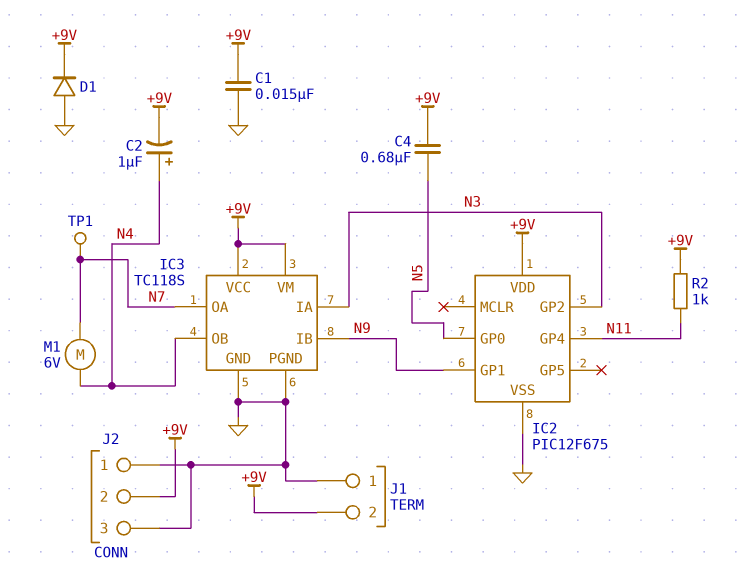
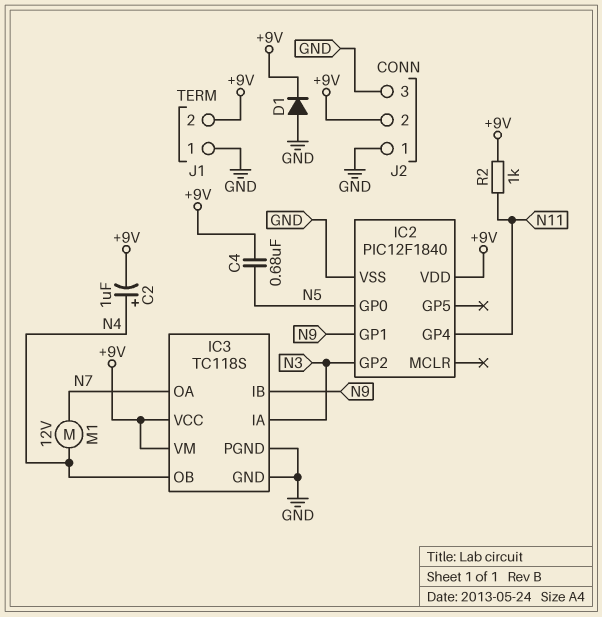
C1: 15nF (+9V, GND) -> none
IC2: PIC12F675 -> PIC12F1840
M1: motor 6V (N4, N7) -> motor 12V (N4, N7)
TP1: test point (N7) -> none

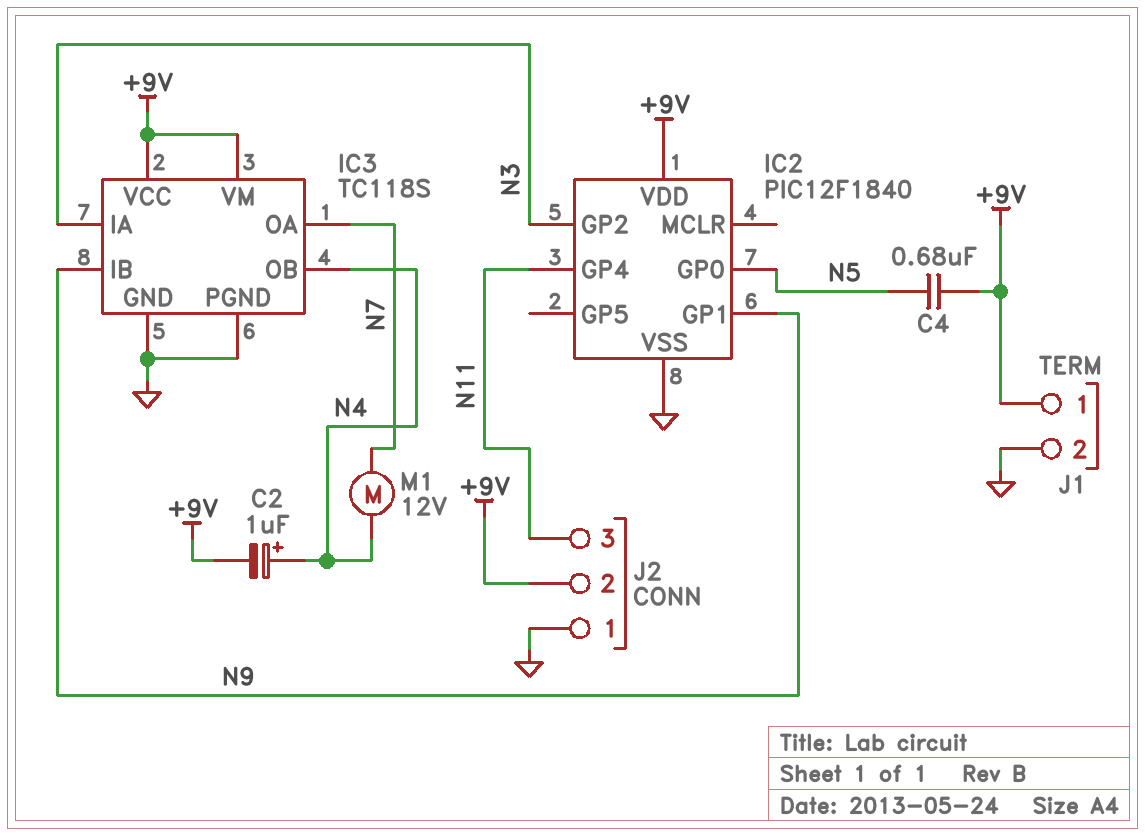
D1: diode (A GND, K +9V) -> none
J1 pin 1: GND -> +9V
J1 pin 2: +9V -> GND
J2 pin 3: GND -> N11
R2: 1k (+9V, N11) -> none

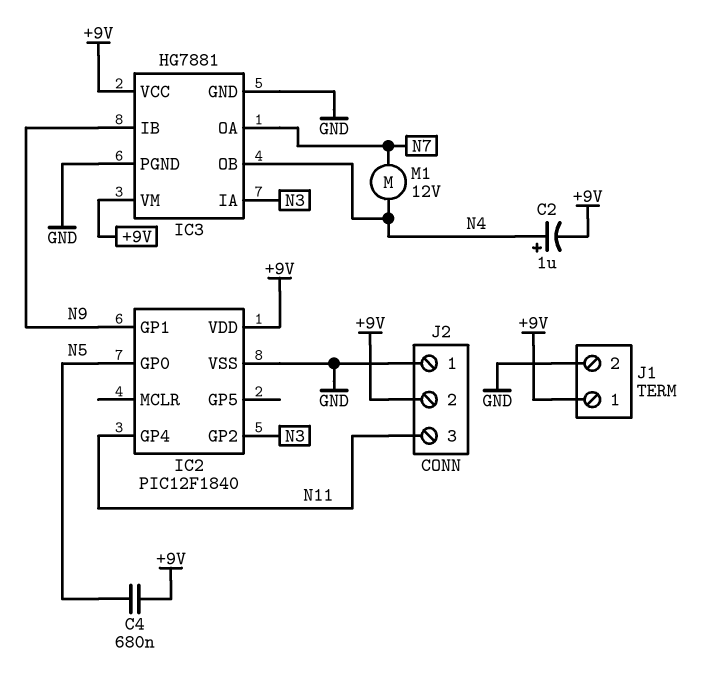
IC3: TC118S -> HG7881

